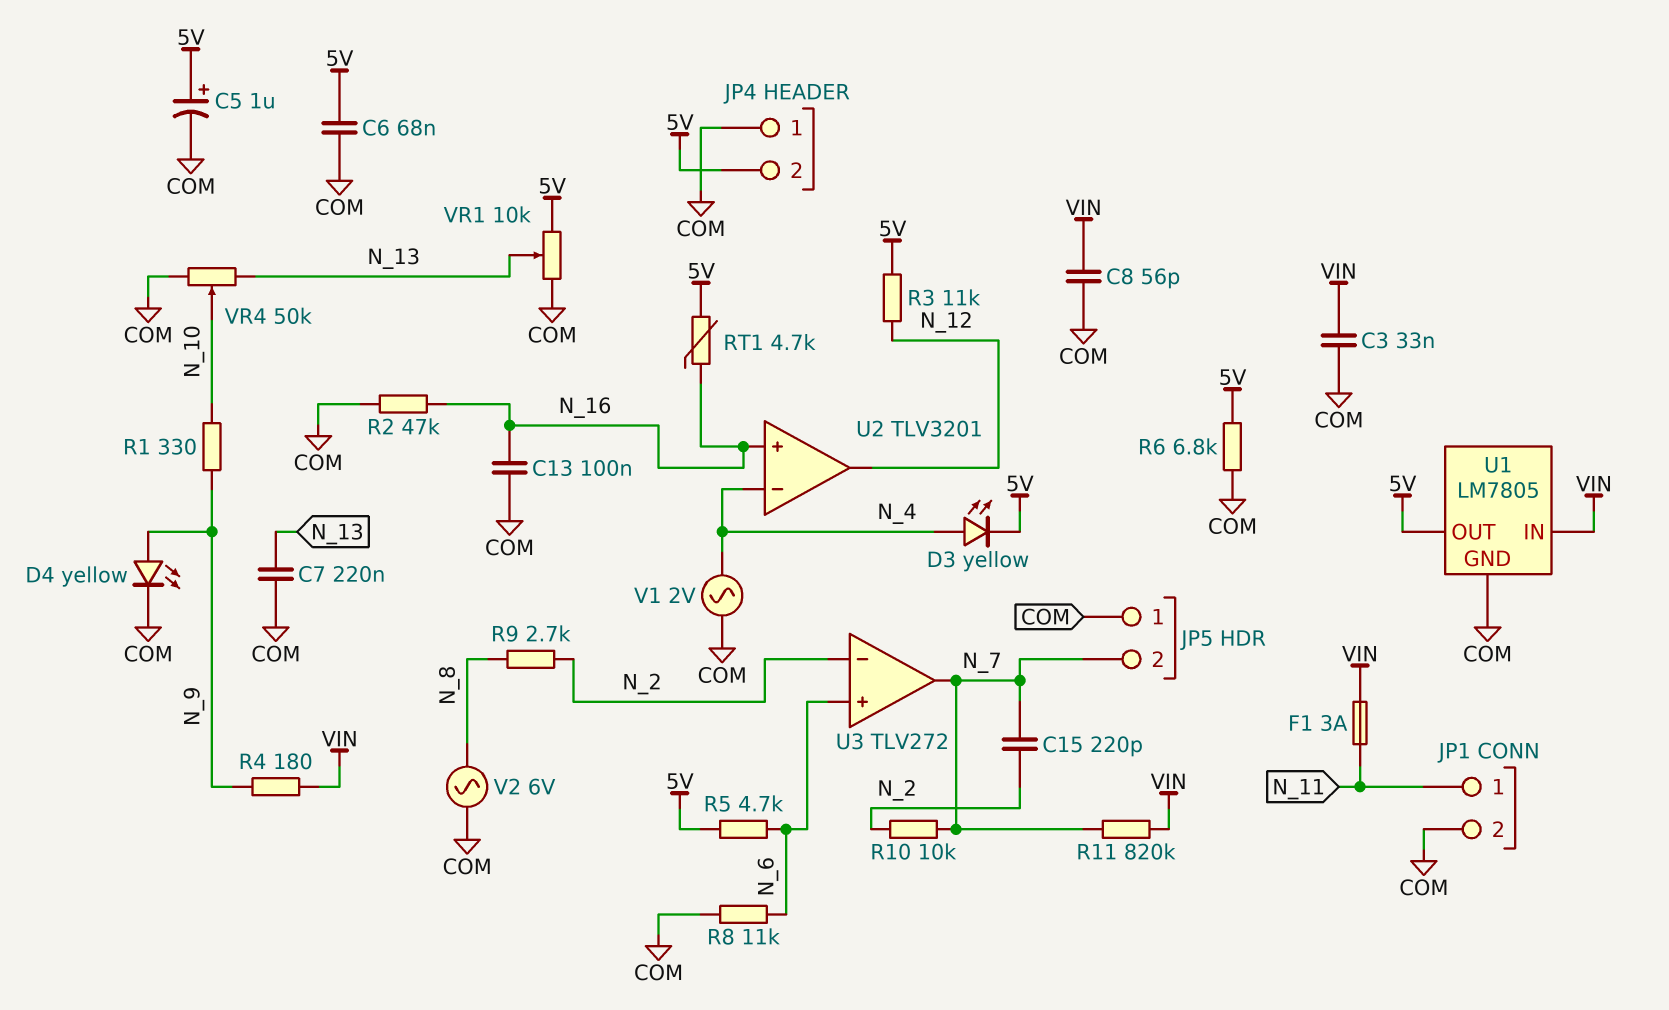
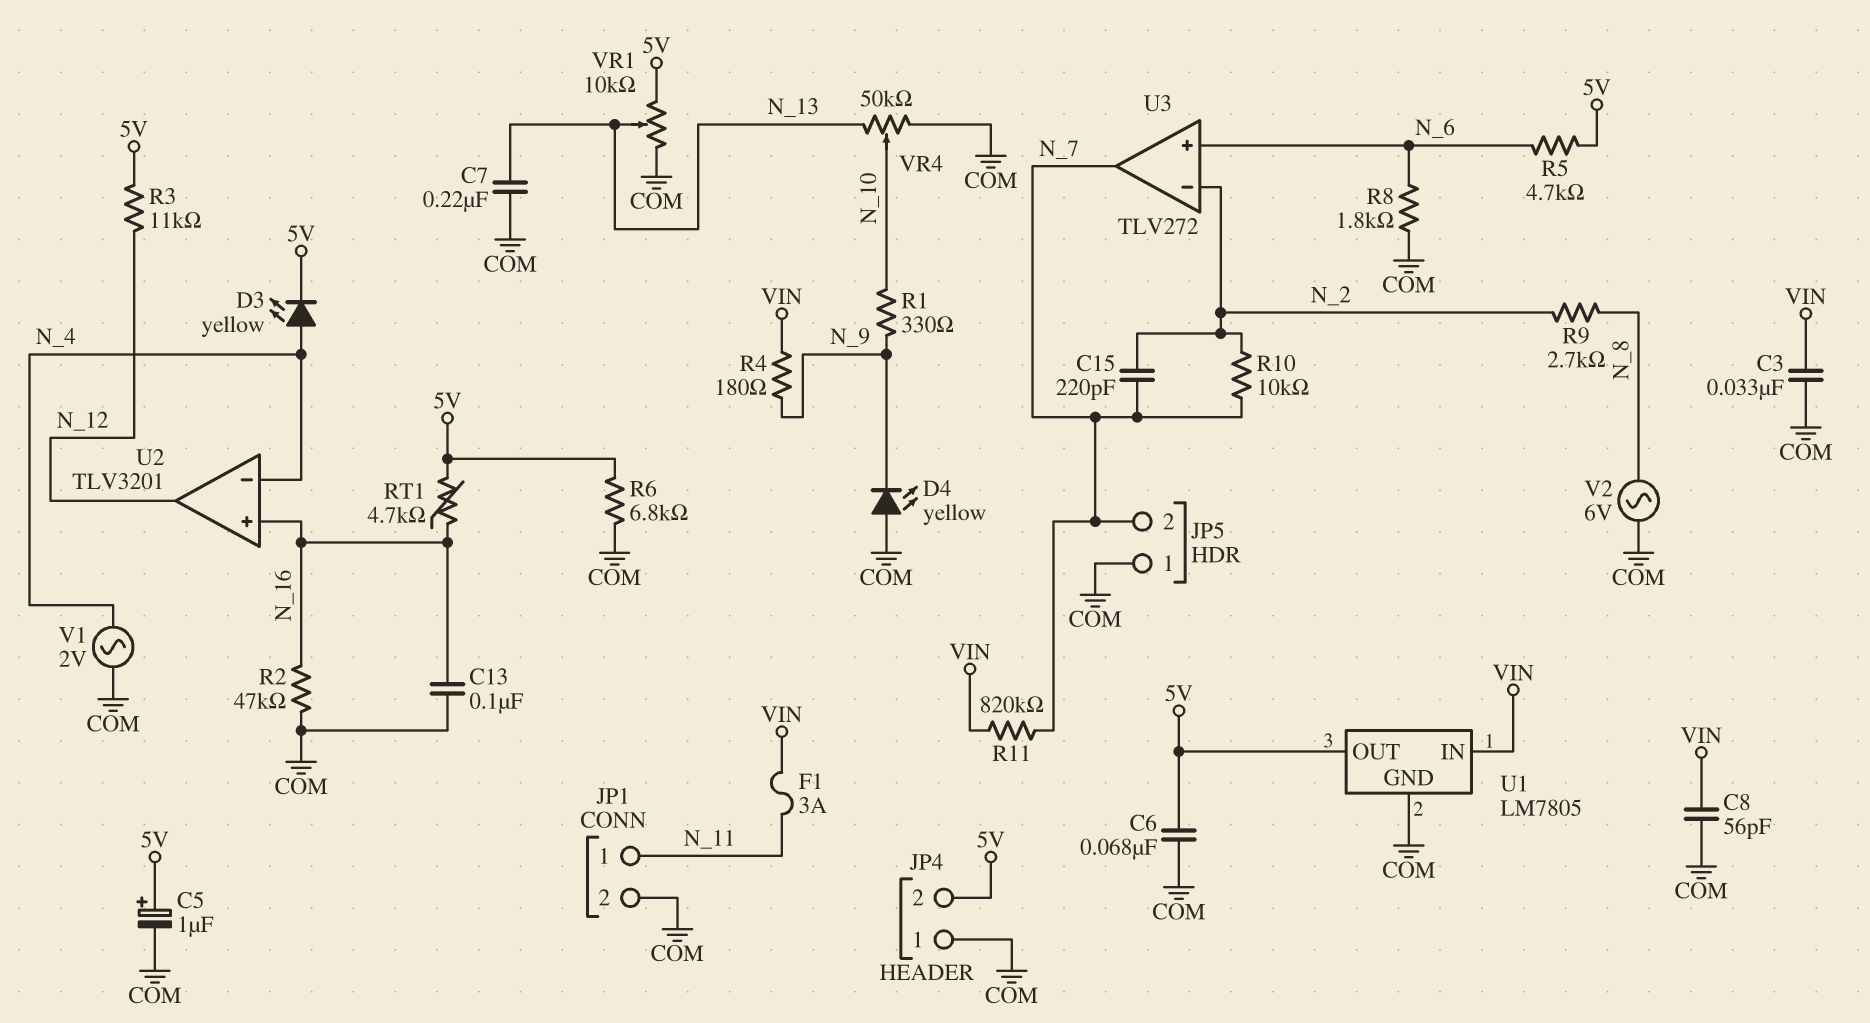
D4: LED yellow (A N_9, K COM) -> LED yellow (A COM, K N_9)
R8: 11k (COM, N_6) -> 1.8k (COM, N_6)

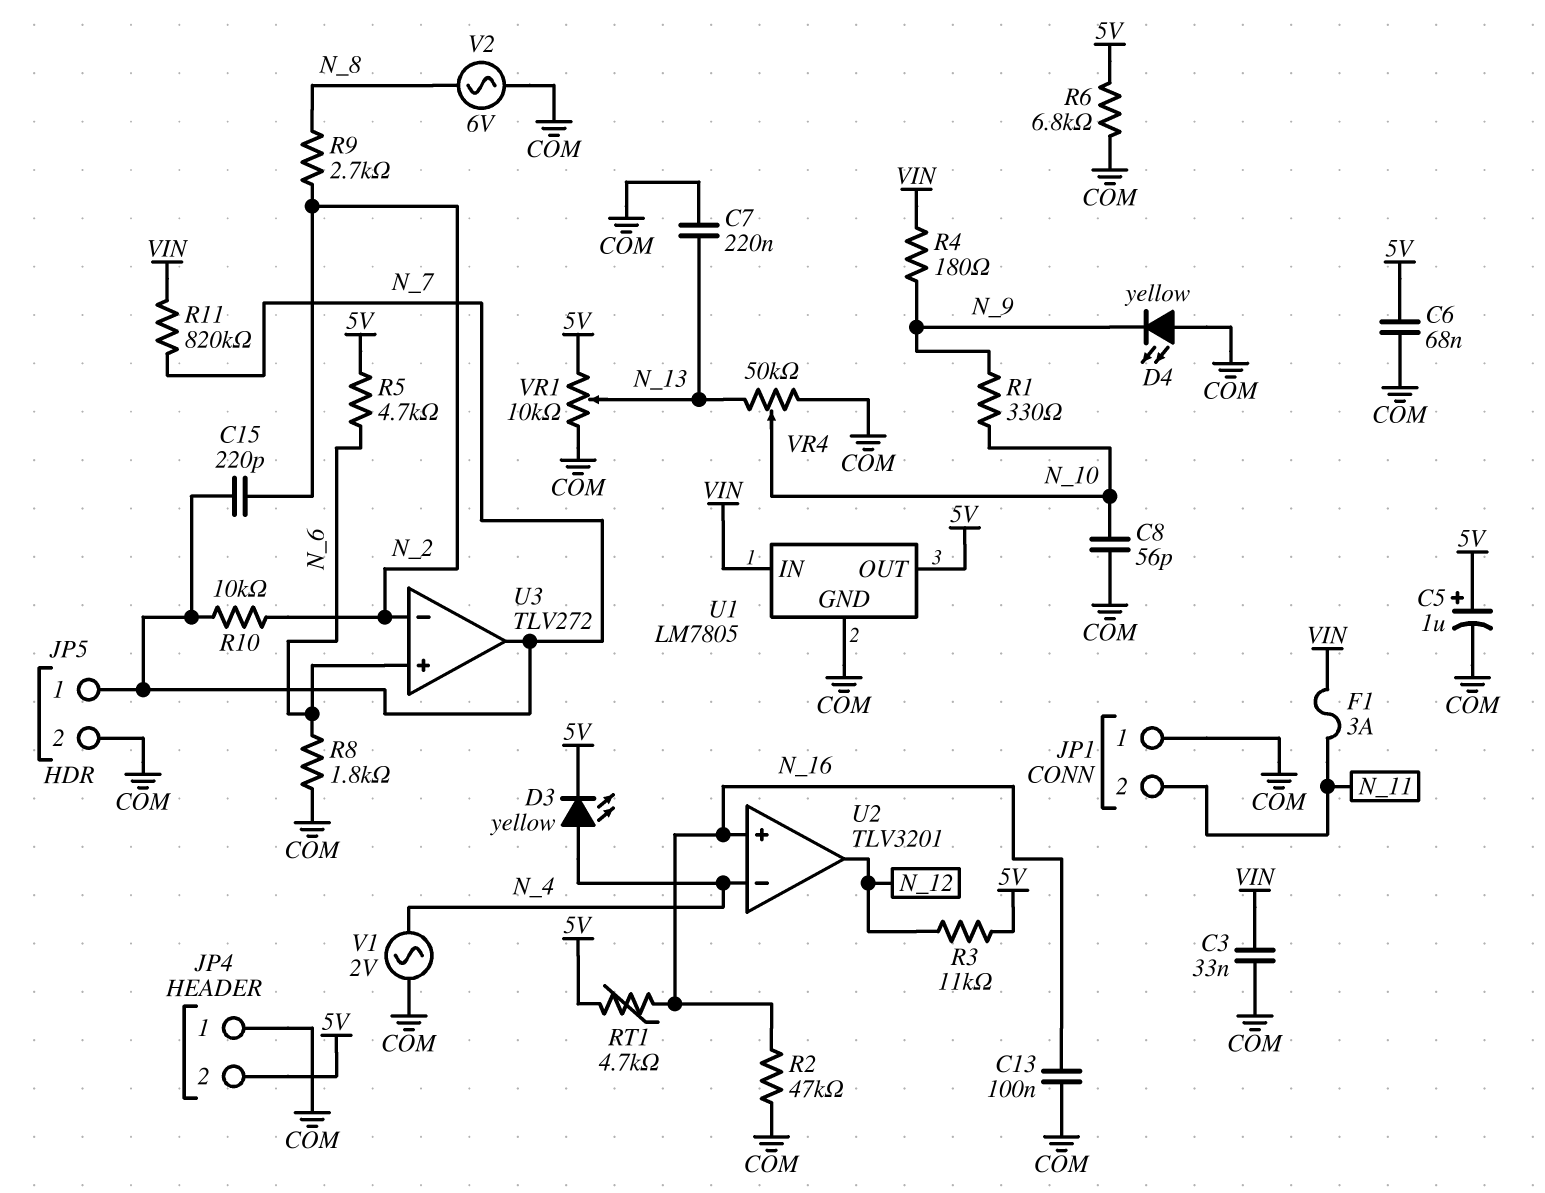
C8: 56pF (COM, VIN) -> 56pF (COM, N_10)
JP1 pin 1: N_11 -> COM
JP1 pin 2: COM -> N_11
JP5 pin 1: COM -> N_7
JP5 pin 2: N_7 -> COM

